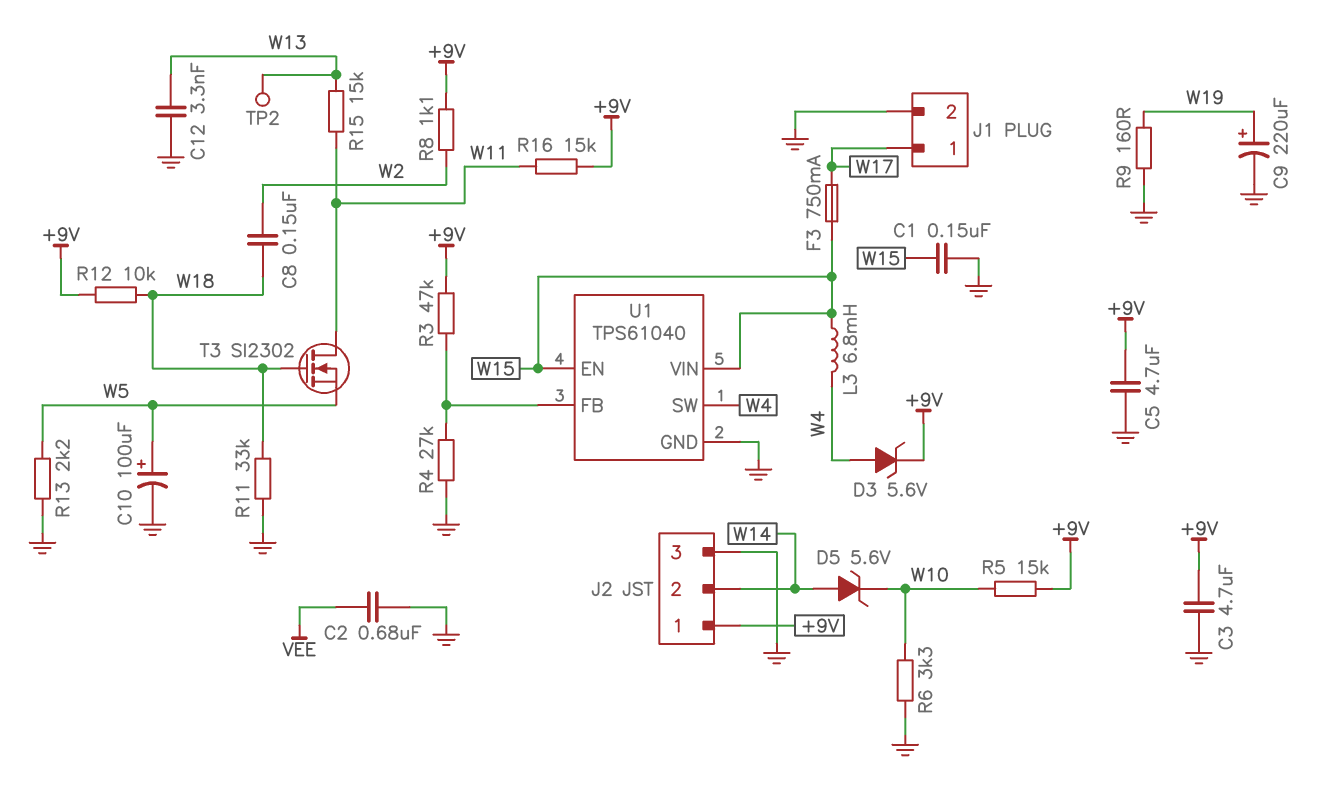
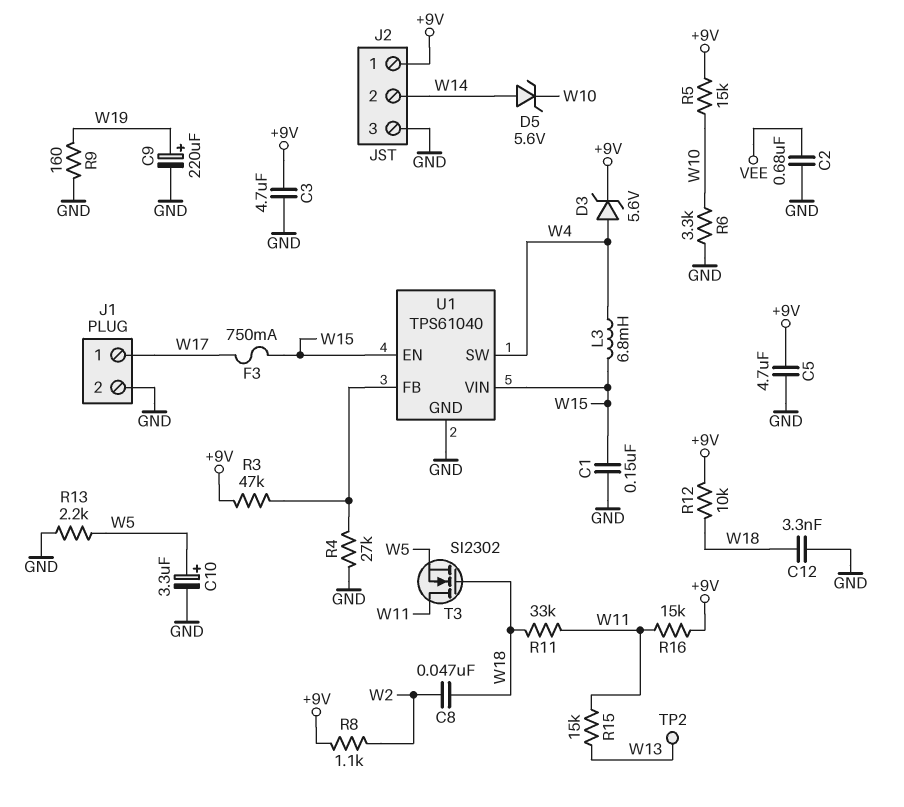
C8: 150nF (W2, W18) -> 47nF (W2, W18)
C10: 100uF (plus W5, minus GND) -> 3.3uF (plus W5, minus GND)
C12: 3.3nF (GND, W13) -> 3.3nF (GND, W18)
R11: 33k (GND, W18) -> 33k (W11, W18)

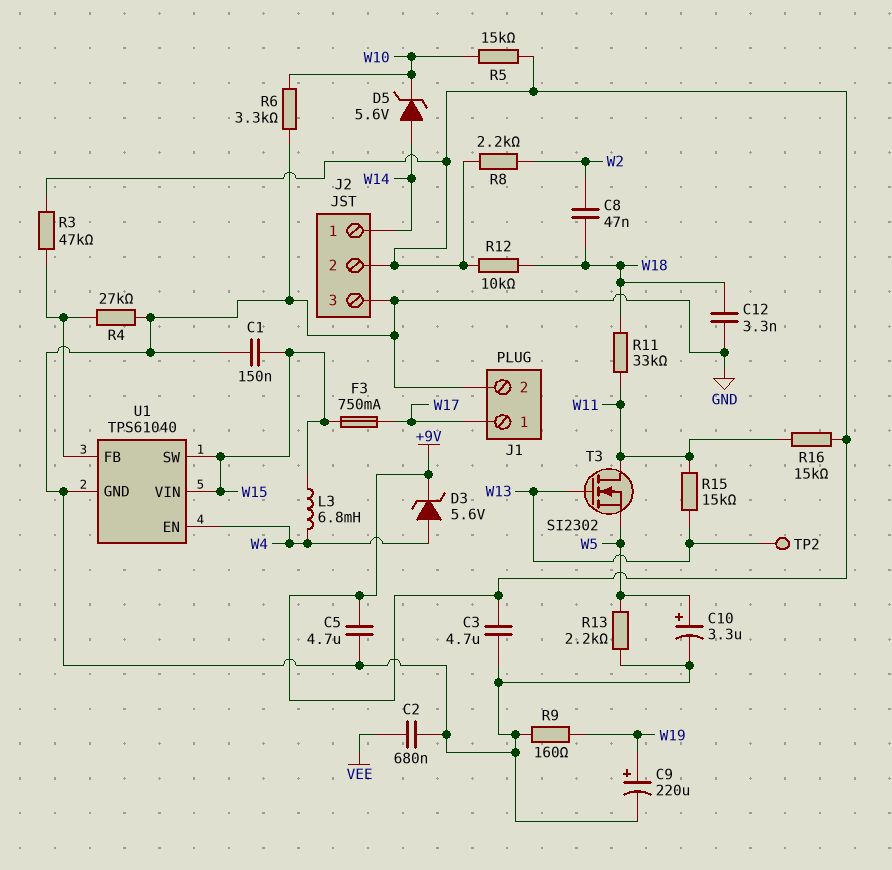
J2 pin 1: +9V -> W14
J2 pin 2: W14 -> +9V
R8: 1.1k (+9V, W2) -> 2.2k (+9V, W2)
T3: NMOS SI2302 (G W18, D W11, S W5) -> NMOS SI2302 (G W13, D W11, S W5)
U1 pin EN: W15 -> W4
U1 pin SW: W4 -> W15

